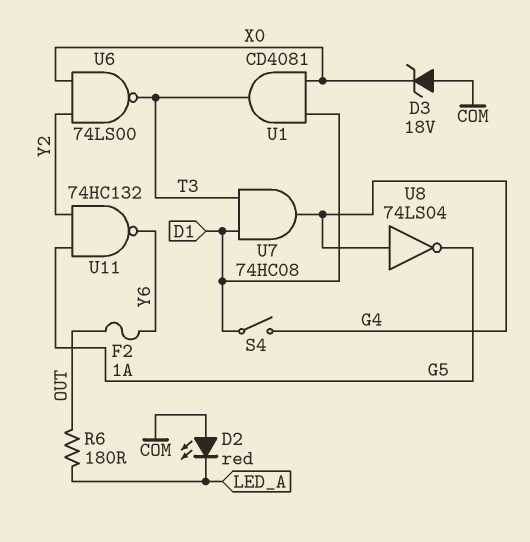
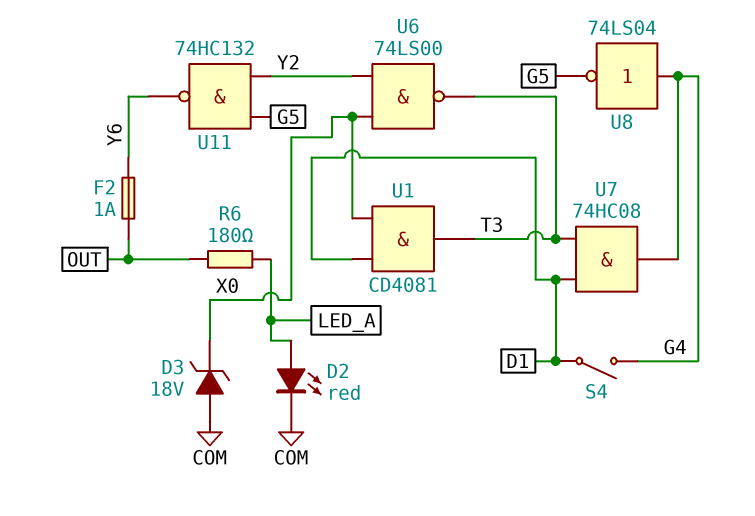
D2: LED red (A COM, K LED_A) -> LED red (A LED_A, K COM)

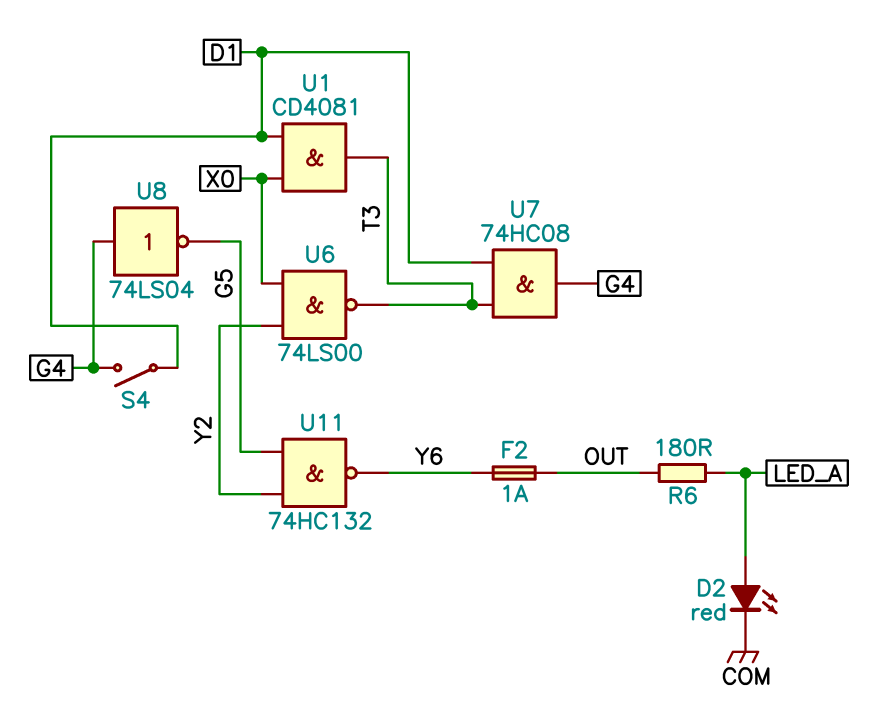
D3: zener 18V (A COM, K X0) -> none

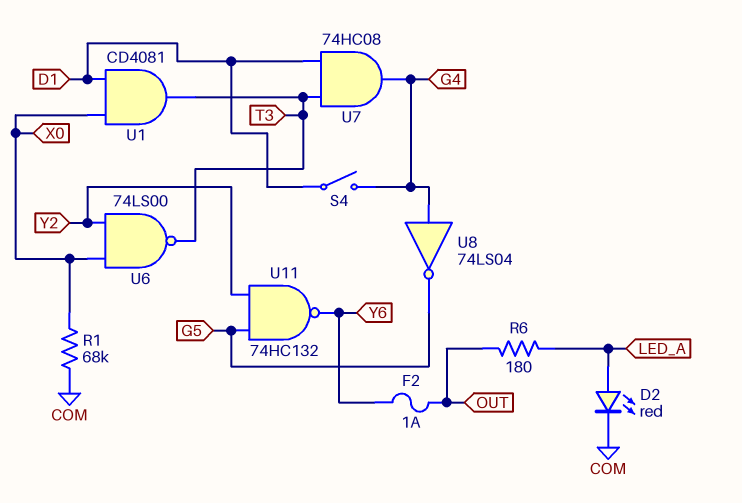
R1: none -> 68k (COM, X0)

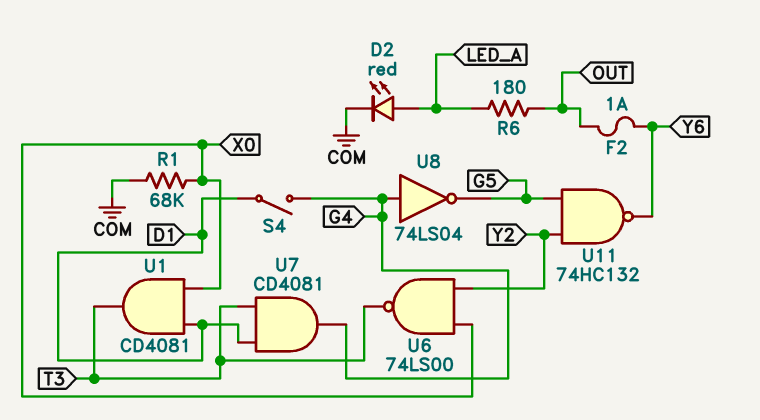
U7: AND 74HC08 (in D1, in T3, out G4) -> AND CD4081 (in D1, in T3, out G4)

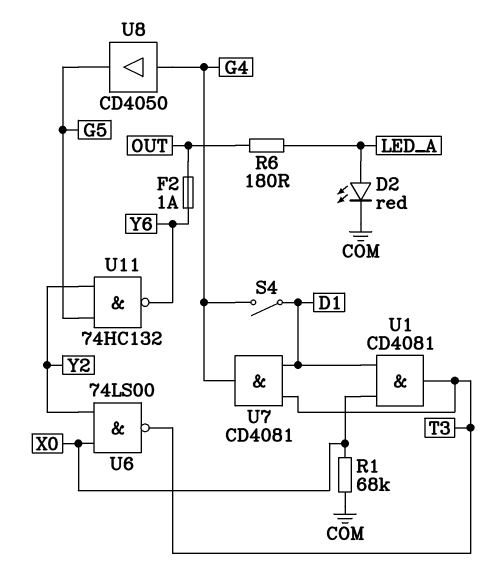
U8: NOT 74LS04 (in G4, out G5) -> buffer CD4050 (in G4, out G5)

